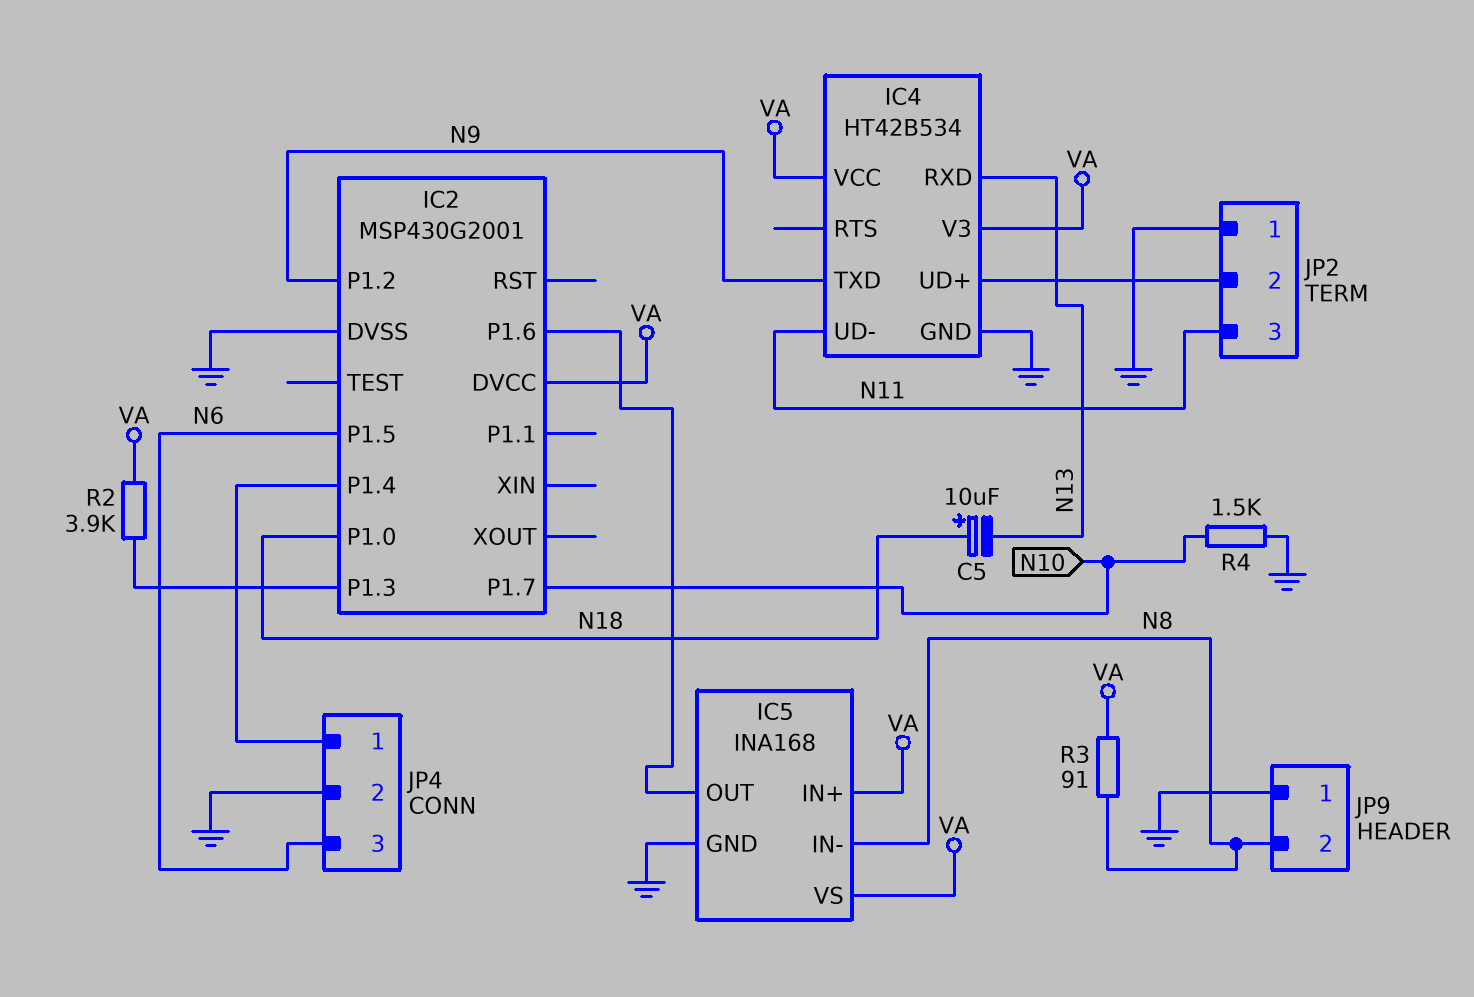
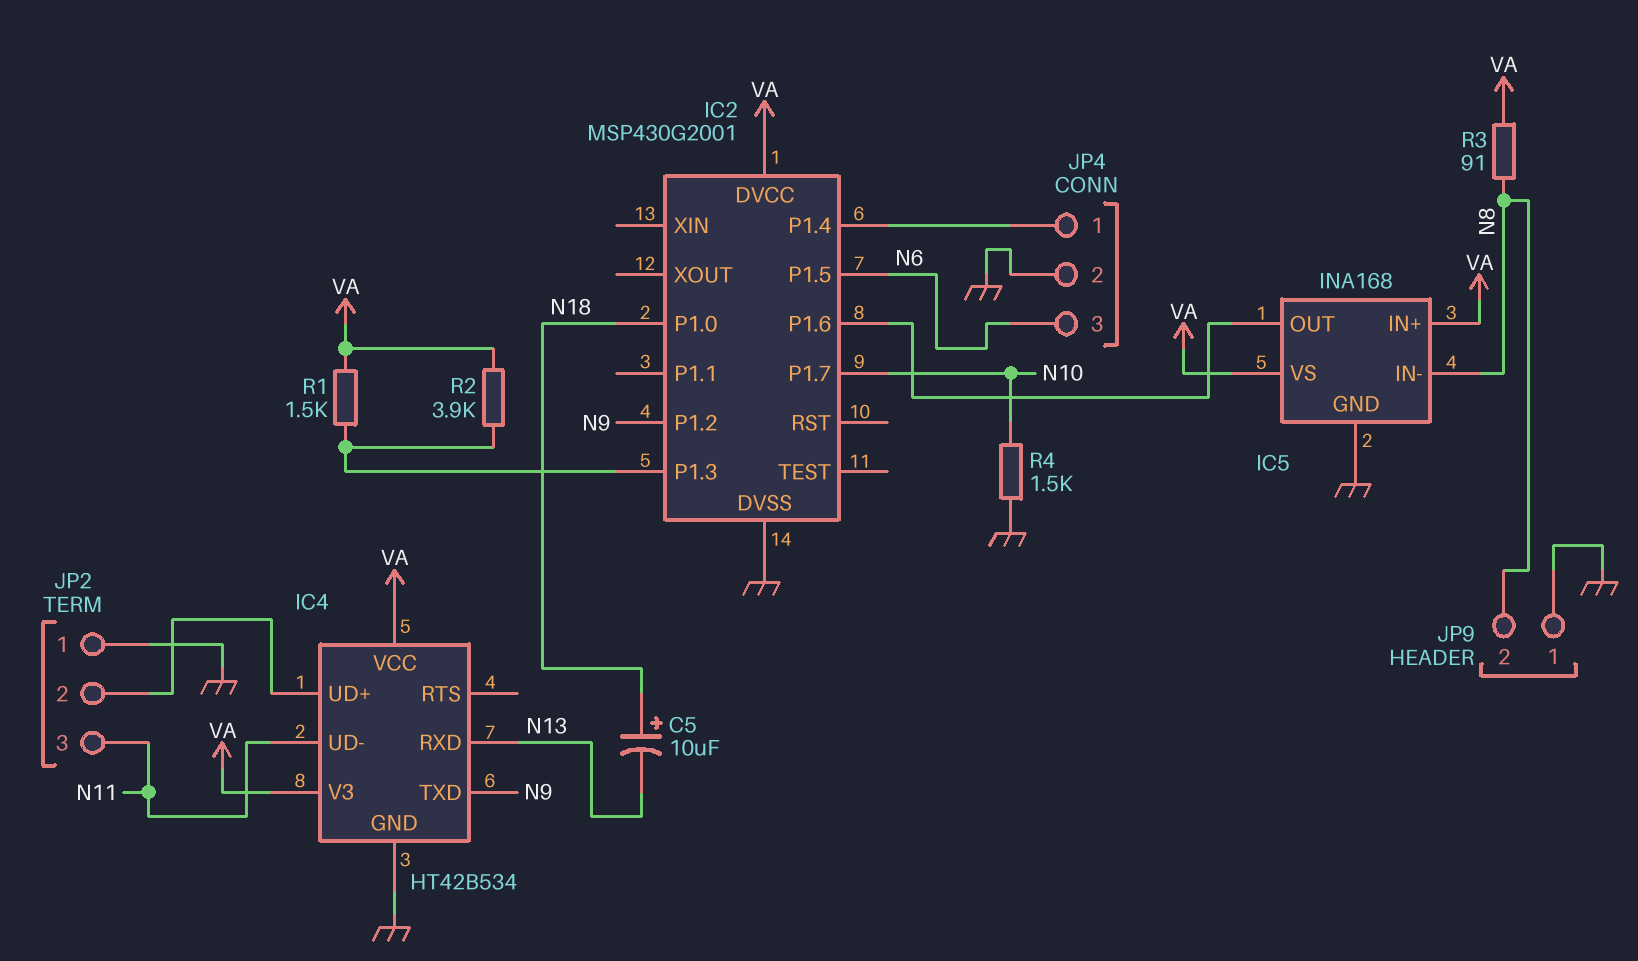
R1: none -> 1.5k (IC2/P1.3, VA)

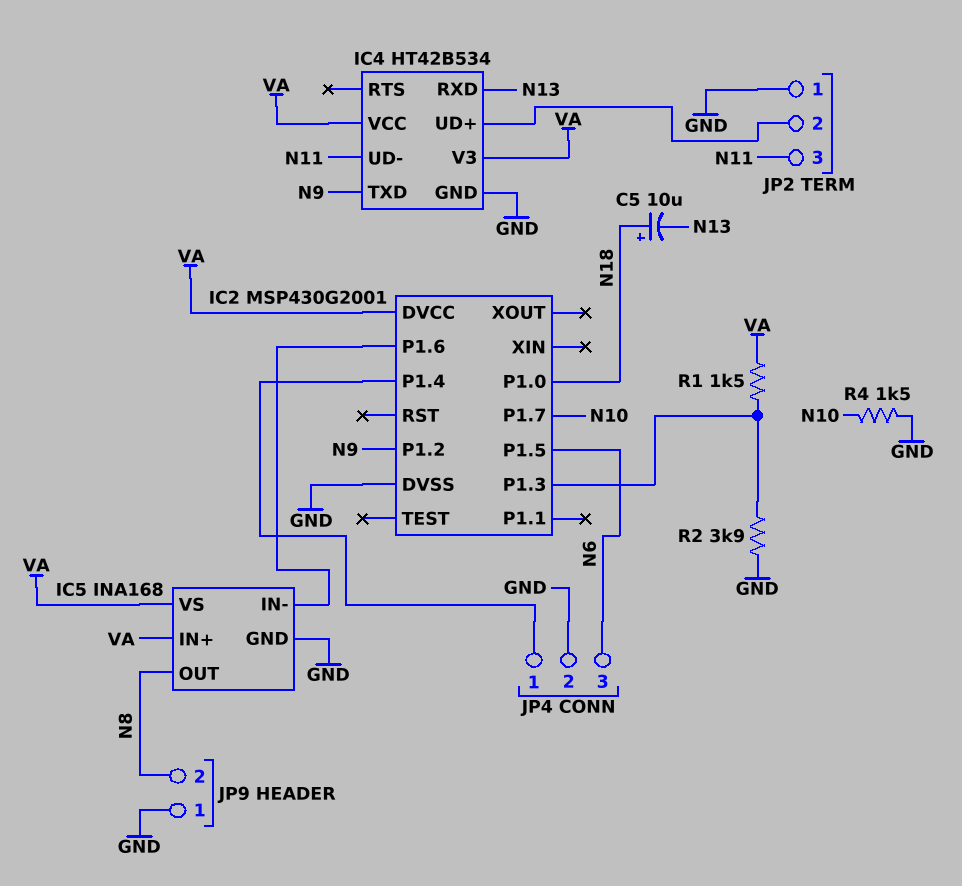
IC5 pin IN-: N8 -> IC2/P1.6
IC5 pin OUT: IC2/P1.6 -> N8
R2: 3.9k (IC2/P1.3, VA) -> 3.9k (GND, IC2/P1.3)
R3: 91 (N8, VA) -> none

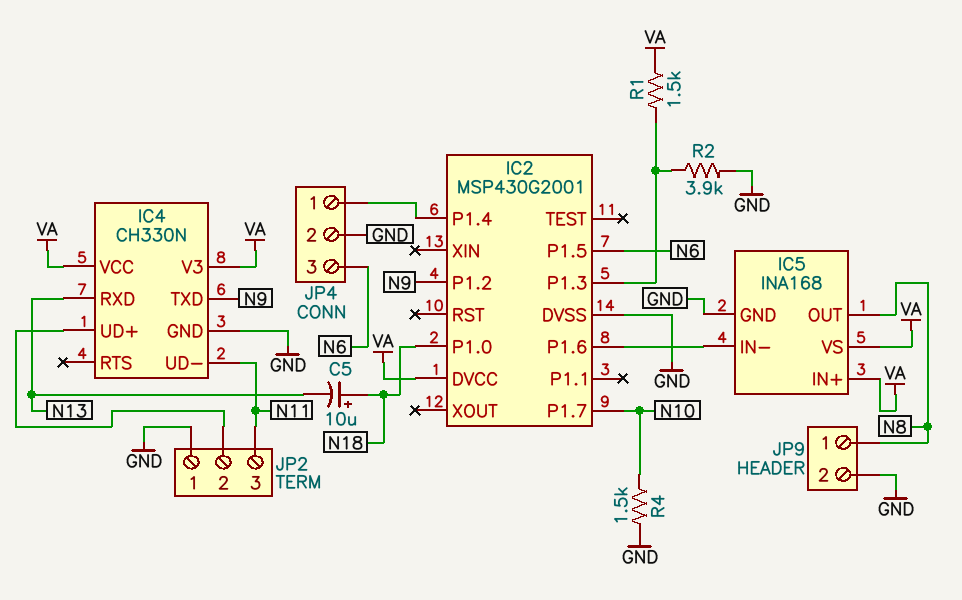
IC4: HT42B534 -> CH330N
JP9 pin 1: GND -> N8
JP9 pin 2: N8 -> GND

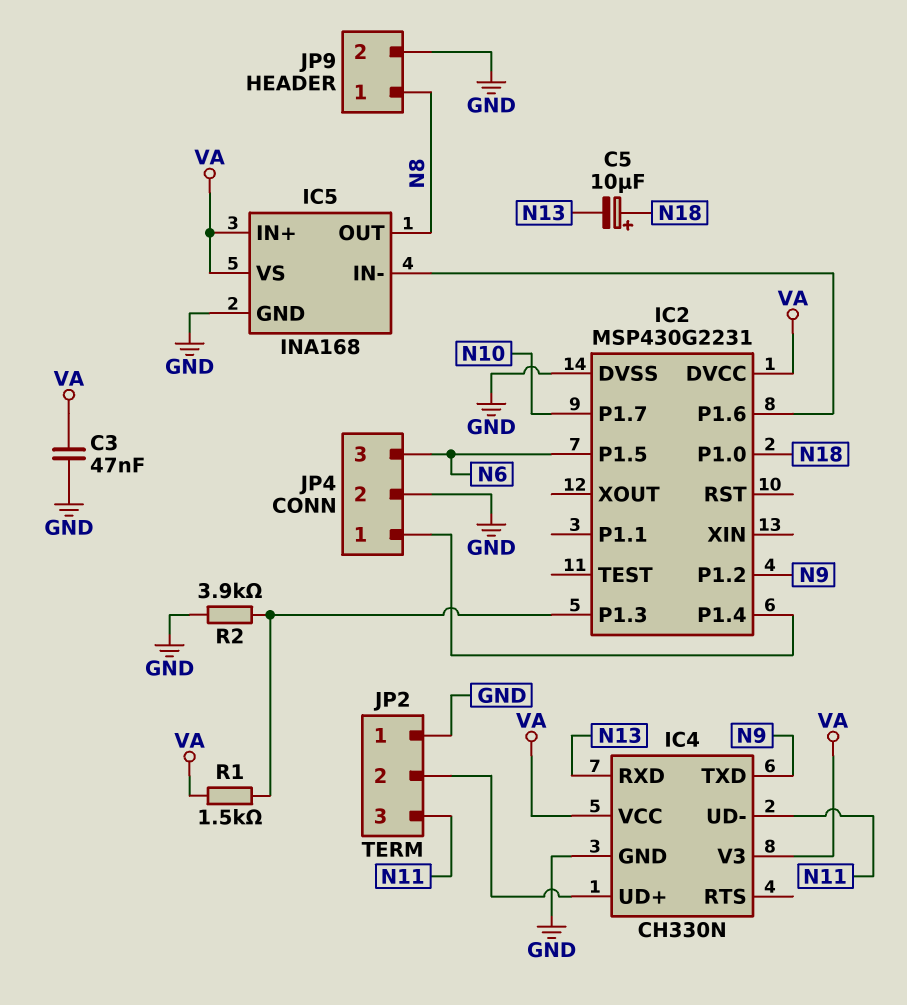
C3: none -> 47nF (GND, VA)
IC2: MSP430G2001 -> MSP430G2231
R4: 1.5k (GND, N10) -> none

